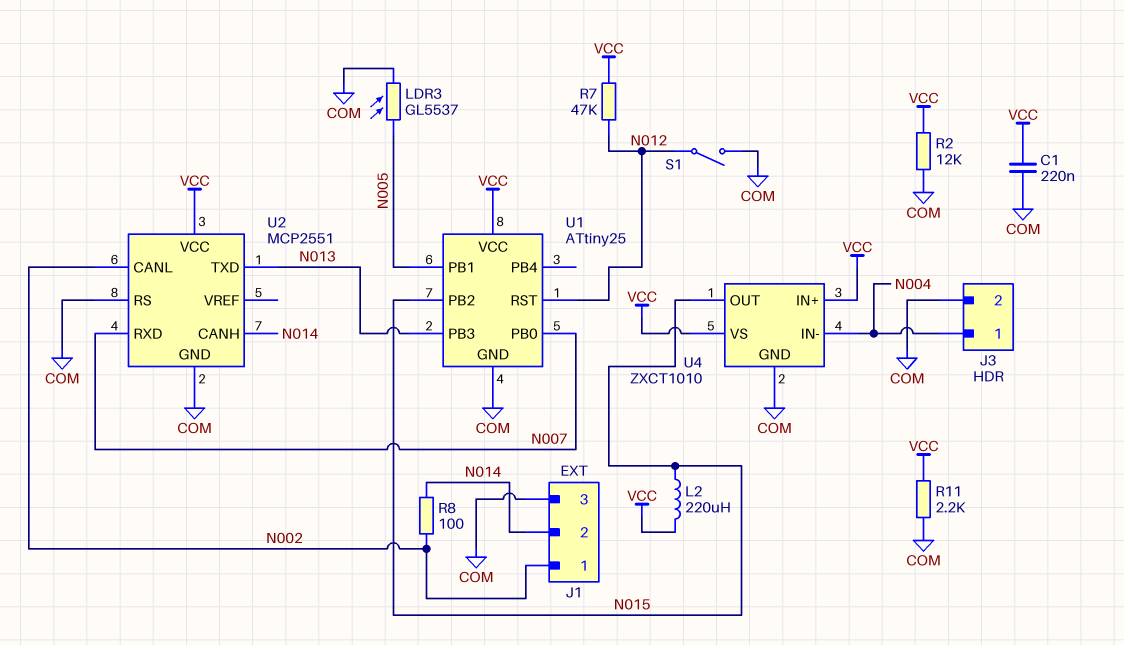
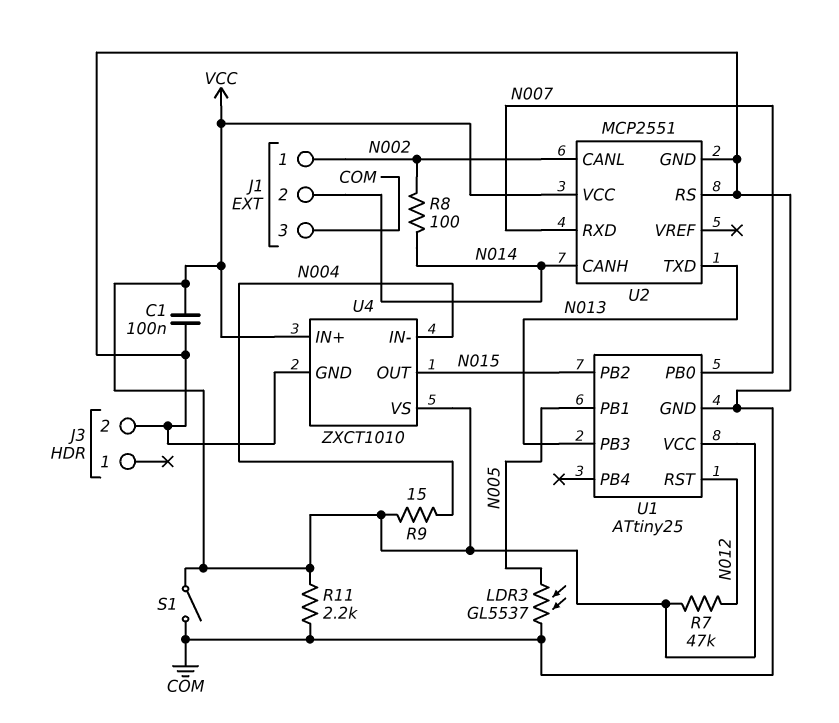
C1: 220nF (COM, VCC) -> 100nF (COM, VCC)
J3 pin 1: N004 -> none
L2: 220uH (N015, VCC) -> none
R2: 12k (COM, VCC) -> none
R9: none -> 15 (N004, VCC)
S1: switch (COM, N012) -> switch (COM, VCC)

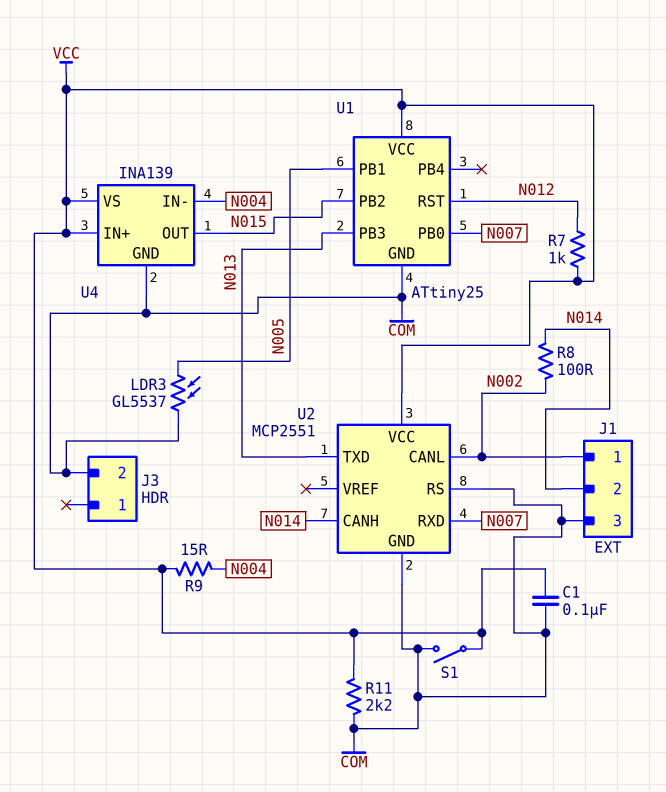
R7: 47k (N012, VCC) -> 1k (N012, VCC)
U4: ZXCT1010 -> INA139

